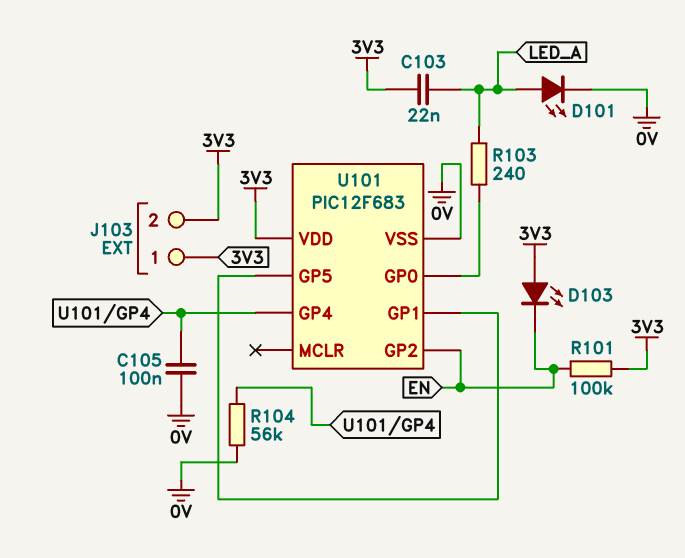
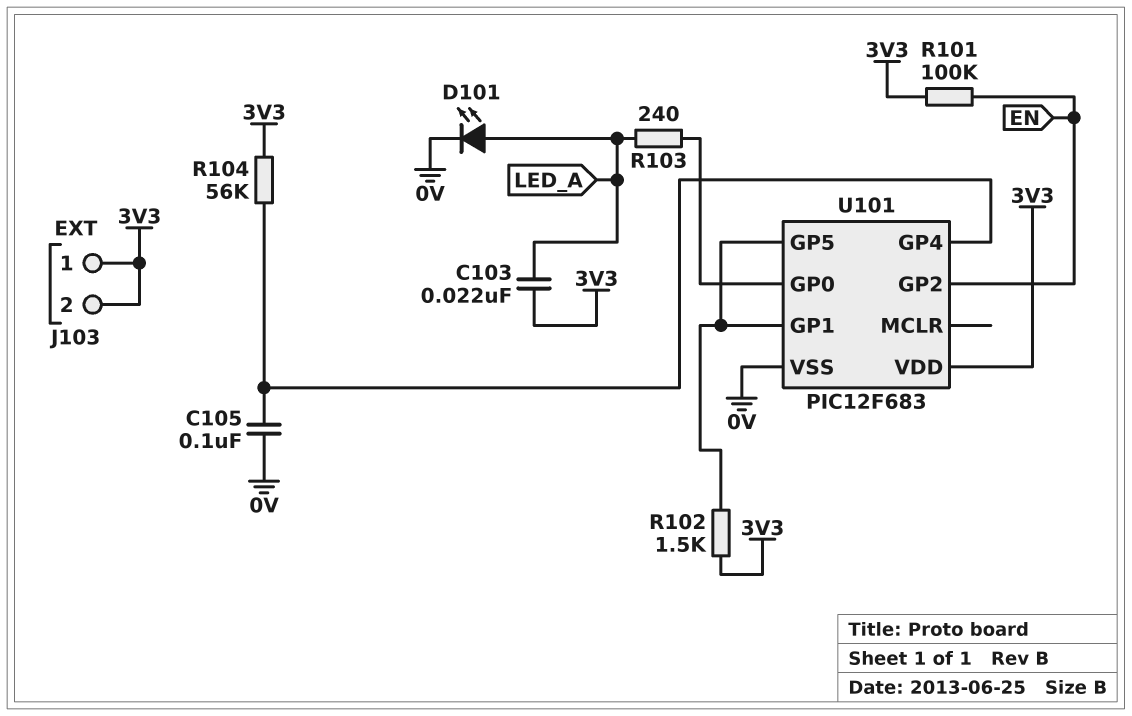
D103: LED (A 3V3, K EN) -> none
R102: none -> 1.5k (3V3, U101/GP1)
R104: 56k (0V, U101/GP4) -> 56k (3V3, U101/GP4)

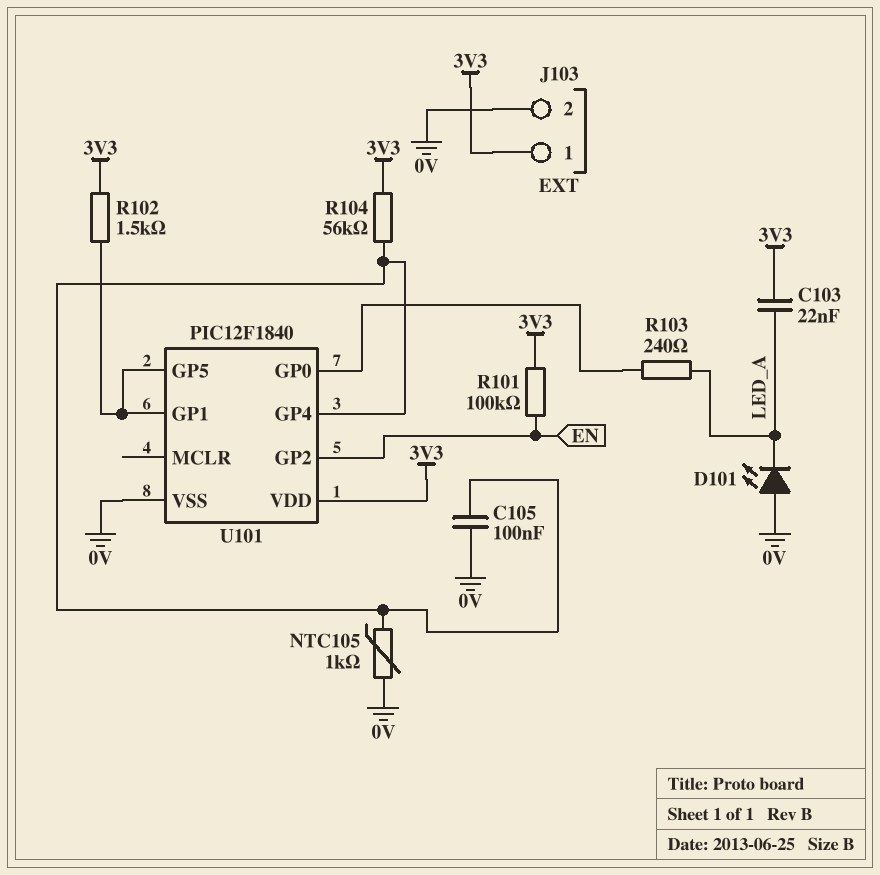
D101: LED (A LED_A, K 0V) -> LED (A 0V, K LED_A)
J103 pin 2: 3V3 -> 0V
NTC105: none -> 1k (0V, U101/GP4)
U101: PIC12F683 -> PIC12F1840

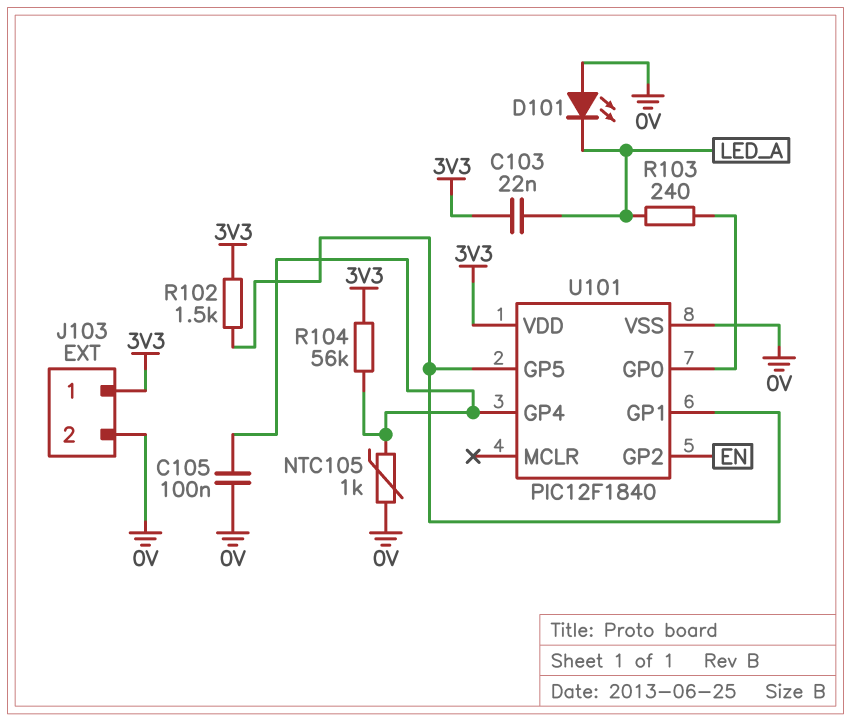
R101: 100k (3V3, EN) -> none

